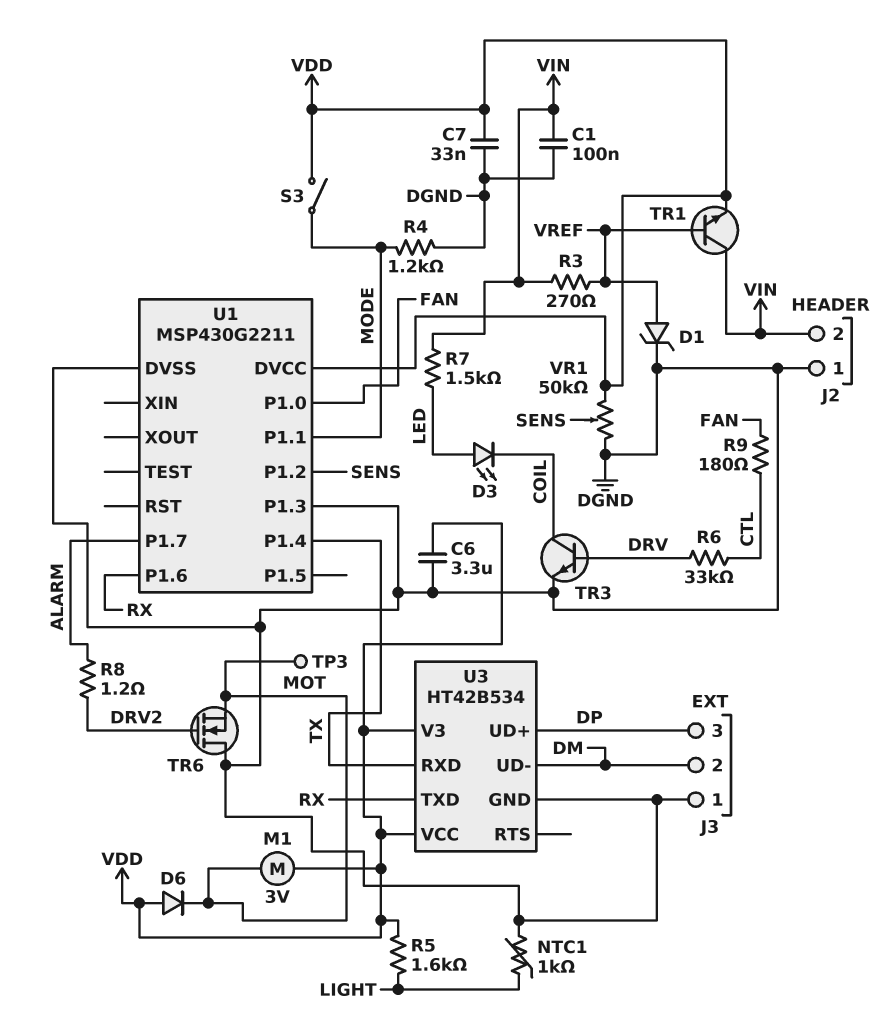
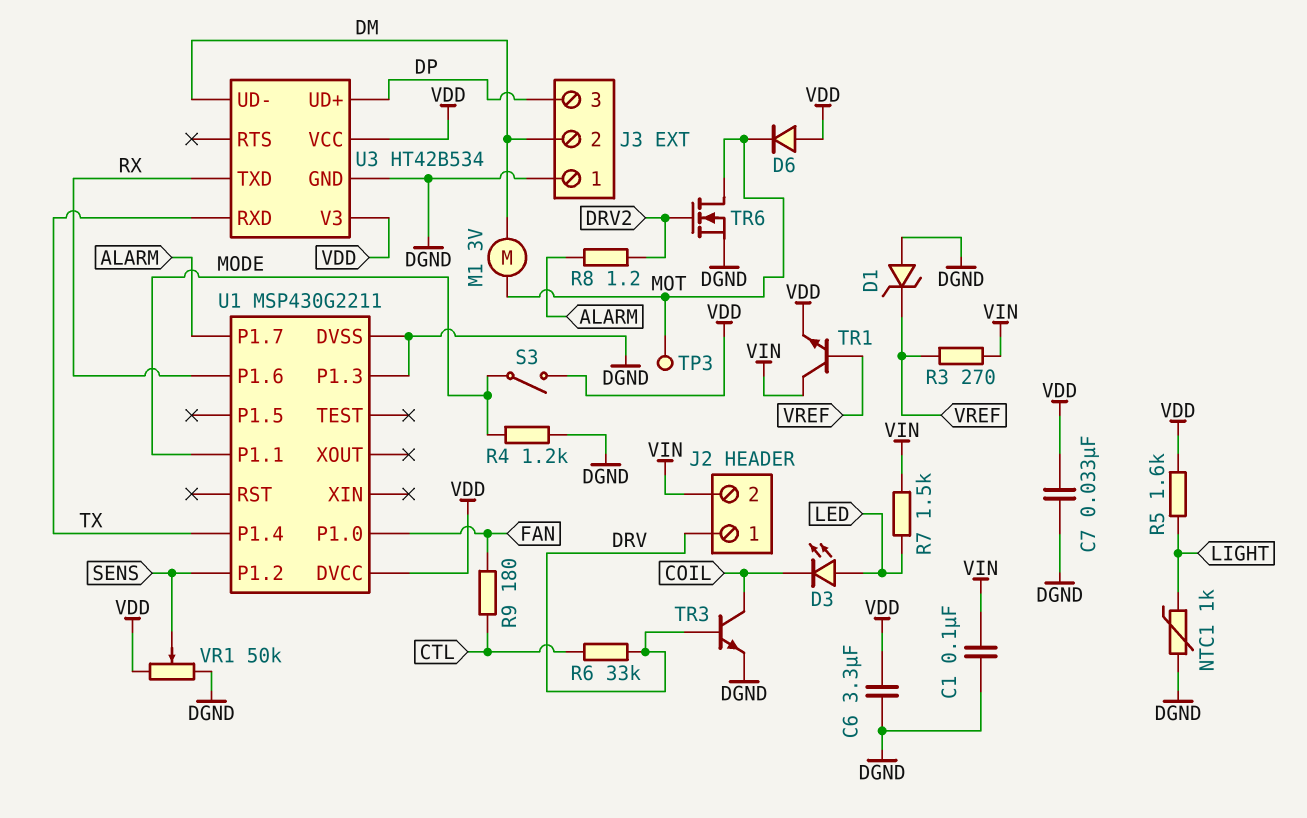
D1: zener (A VREF, K DGND) -> zener (A DGND, K VREF)
J2 pin 1: DGND -> DRV
M1: motor 3V (MOT, VDD) -> motor 3V (DM, MOT)
TR6: NMOS (G DRV2, D DGND, S MOT) -> NMOS (G DRV2, D MOT, S DGND)

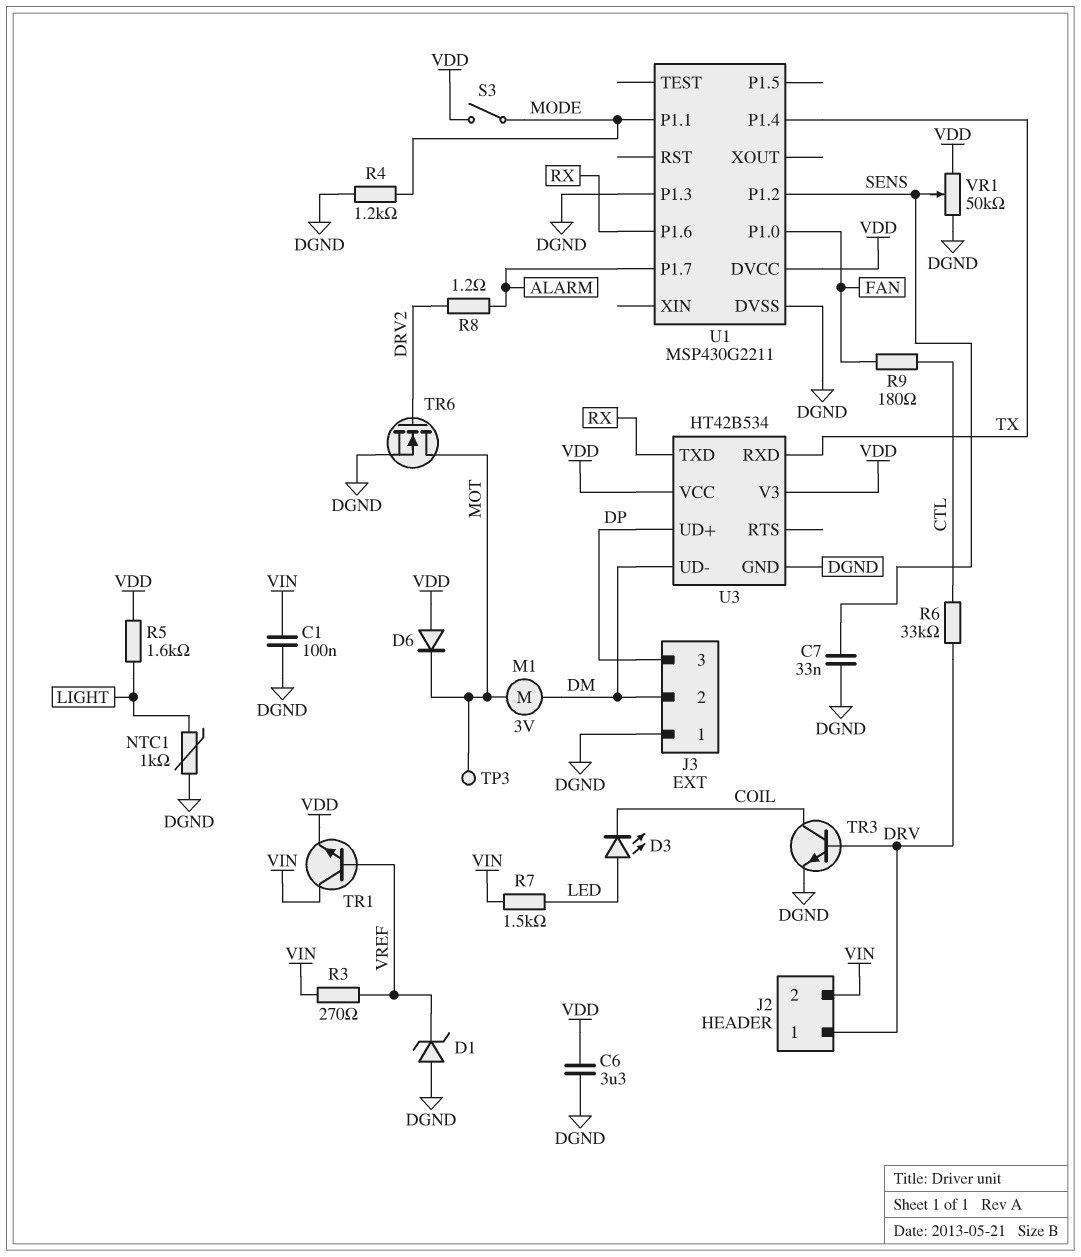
C7: 33nF (DGND, VDD) -> 33nF (DGND, SENS)

